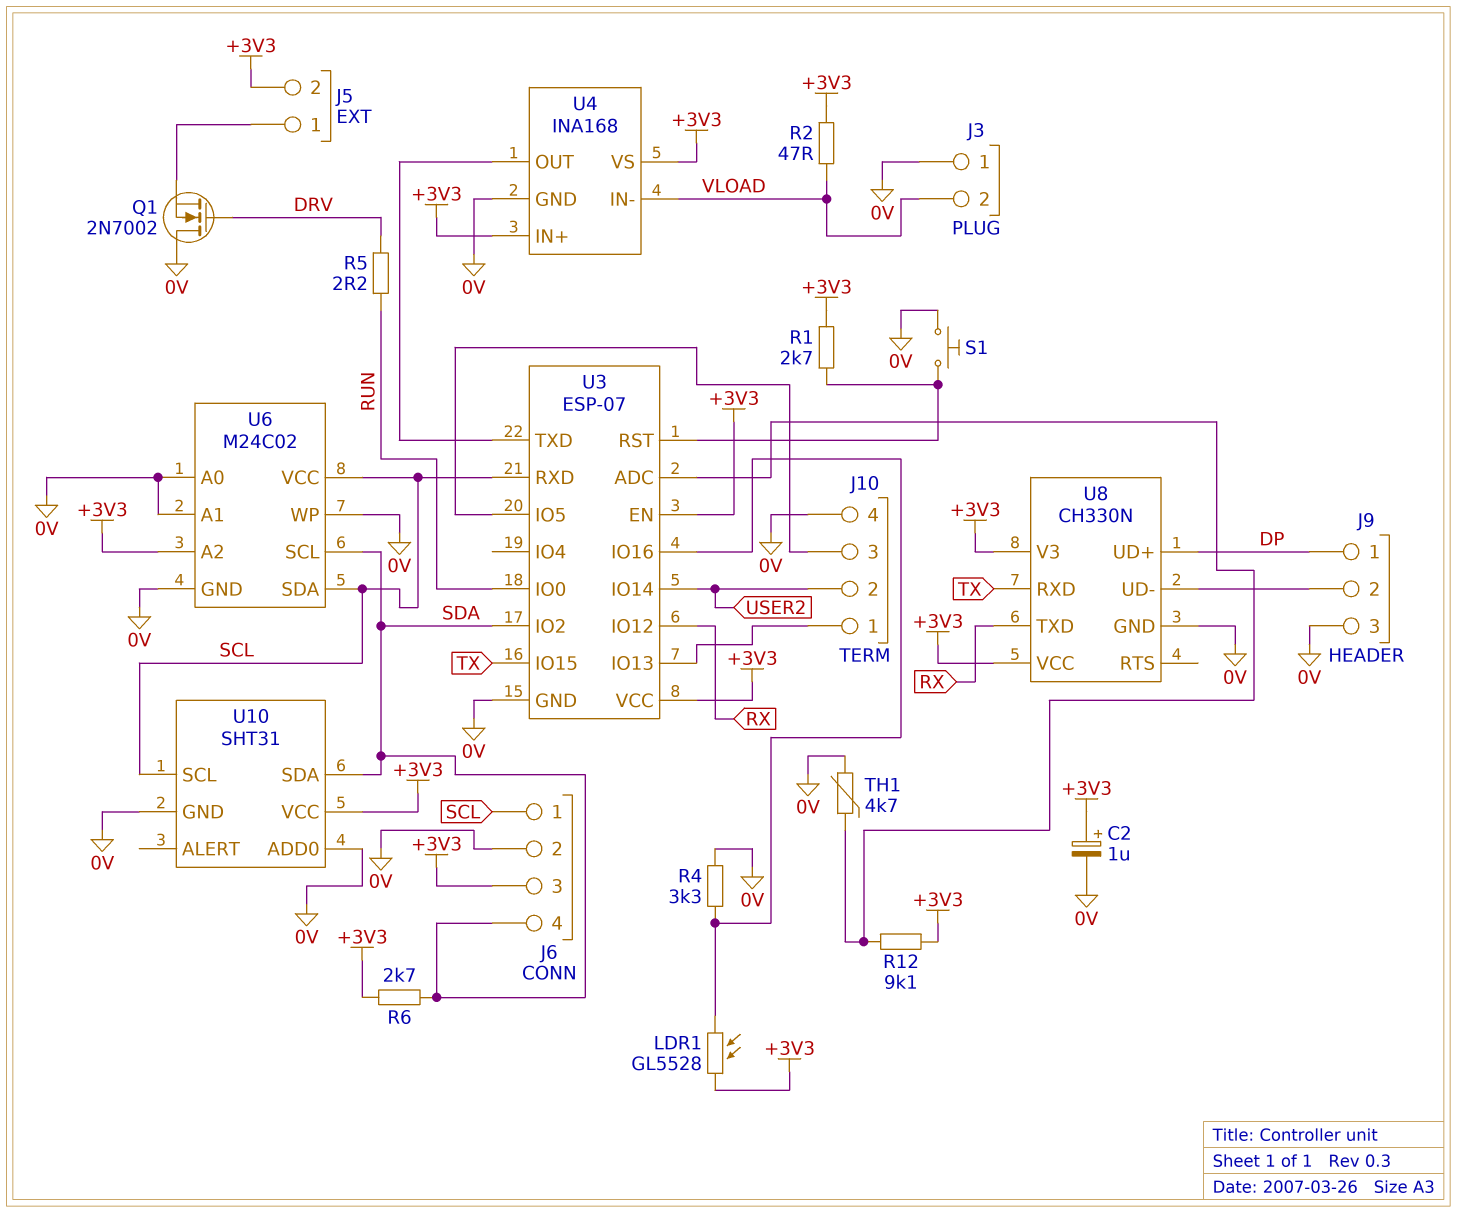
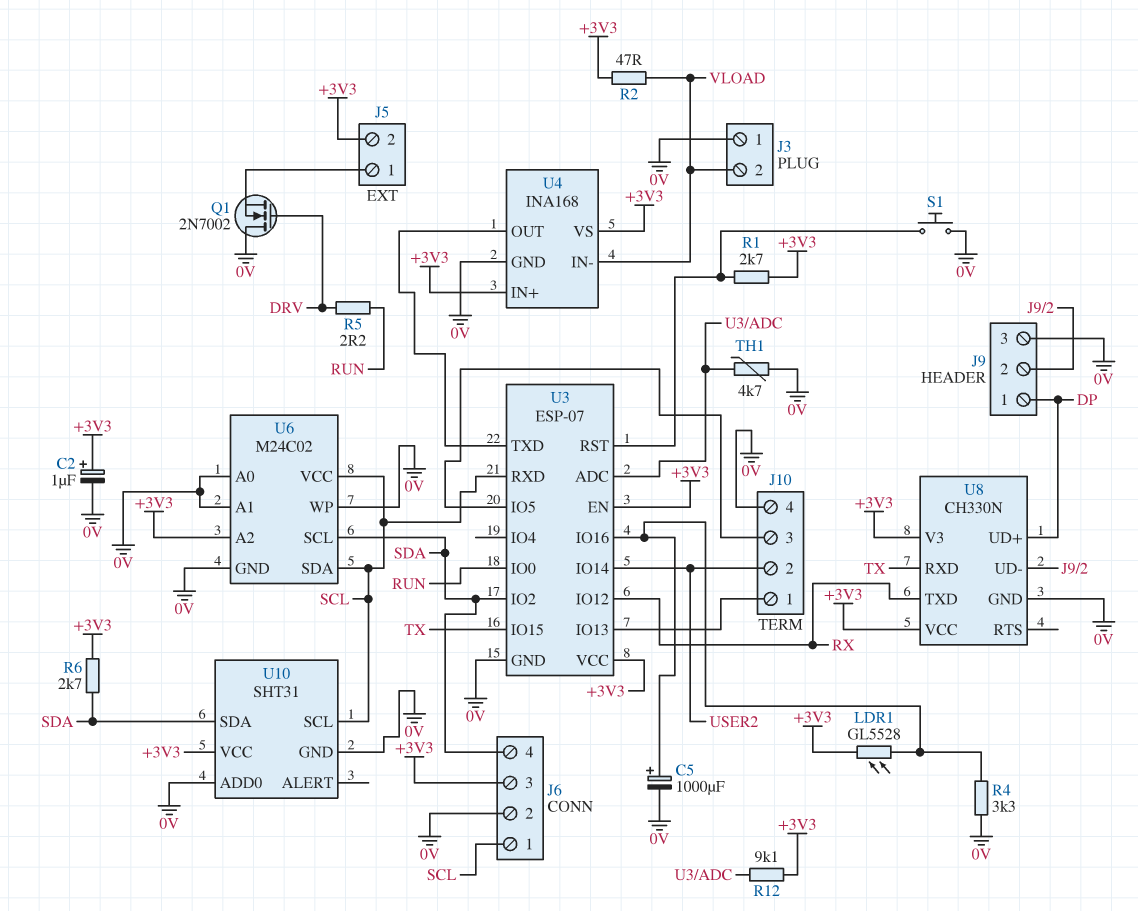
C5: none -> 1000uF (plus U3/IO16, minus 0V)

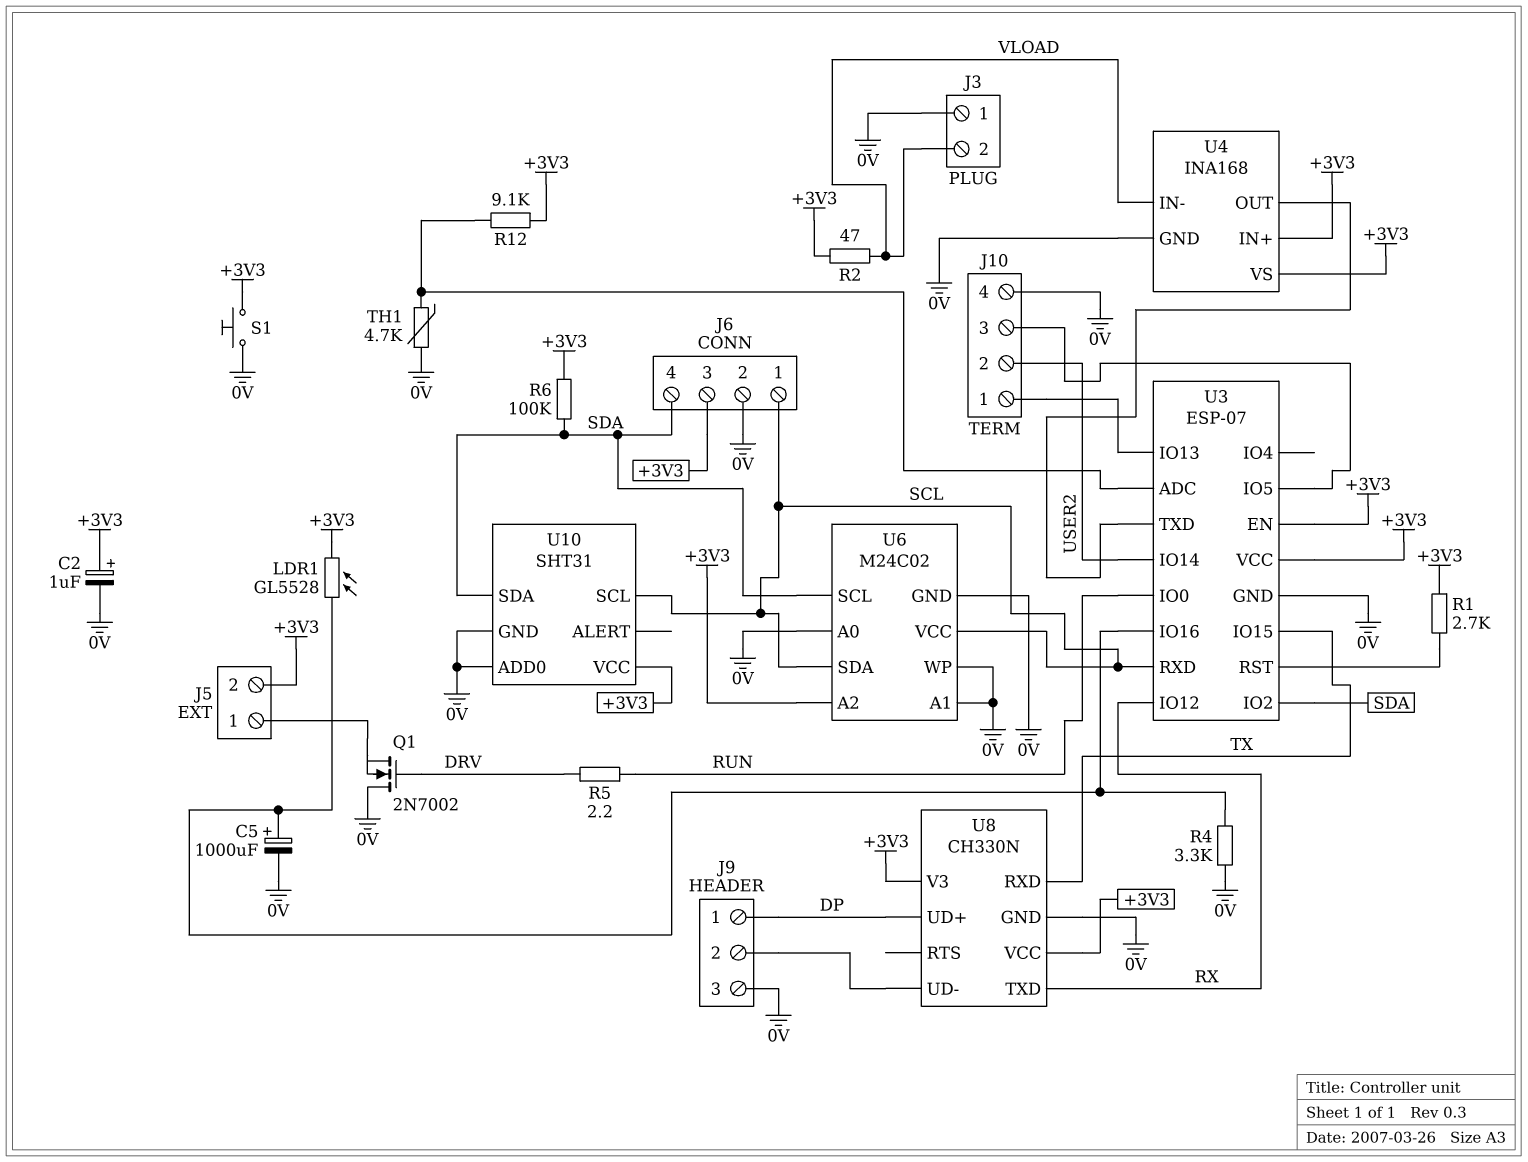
R6: 2.7k (+3V3, SDA) -> 100k (+3V3, SDA)
S1: button (0V, U3/RST) -> button (+3V3, 0V)

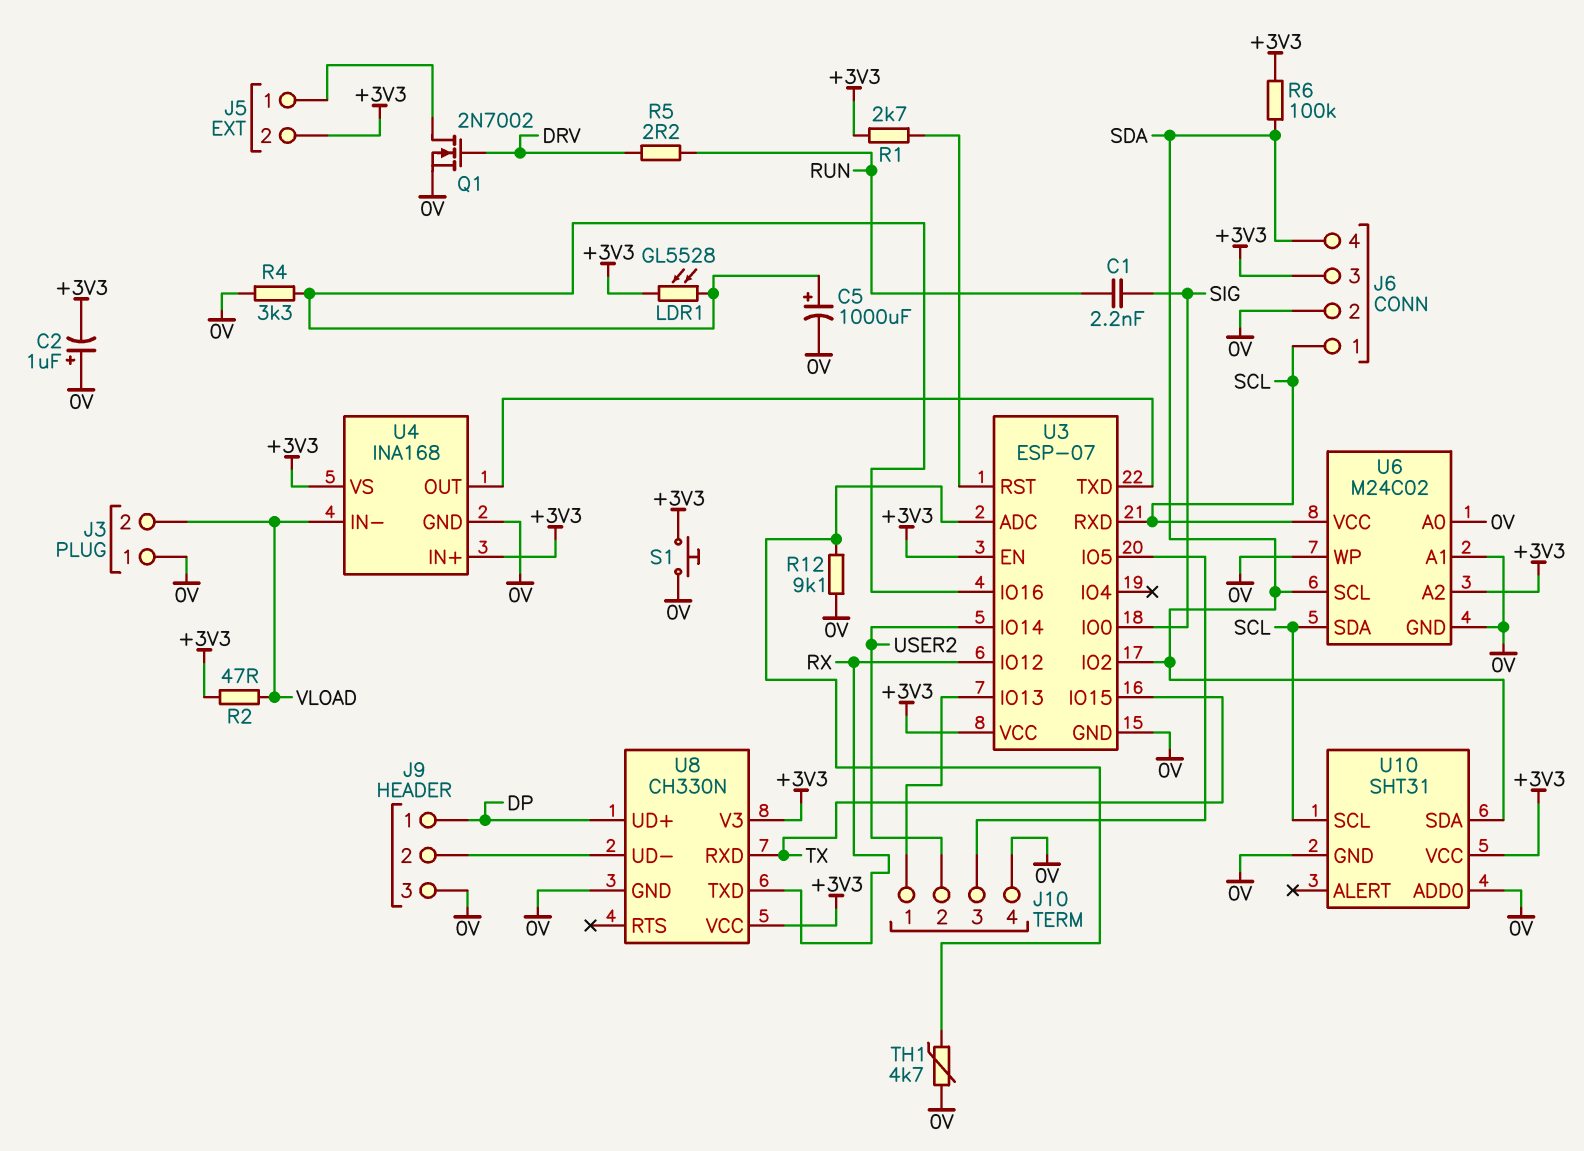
C1: none -> 2.2nF (RUN, SIG)
C2: 1uF (plus +3V3, minus 0V) -> 1uF (plus 0V, minus +3V3)
Q1: NMOS 2N7002 (G DRV, D 0V, S J5/1) -> NMOS 2N7002 (G DRV, D J5/1, S 0V)
R12: 9.1k (+3V3, U3/ADC) -> 9.1k (0V, U3/ADC)
U3 pin IO0: RUN -> SIG

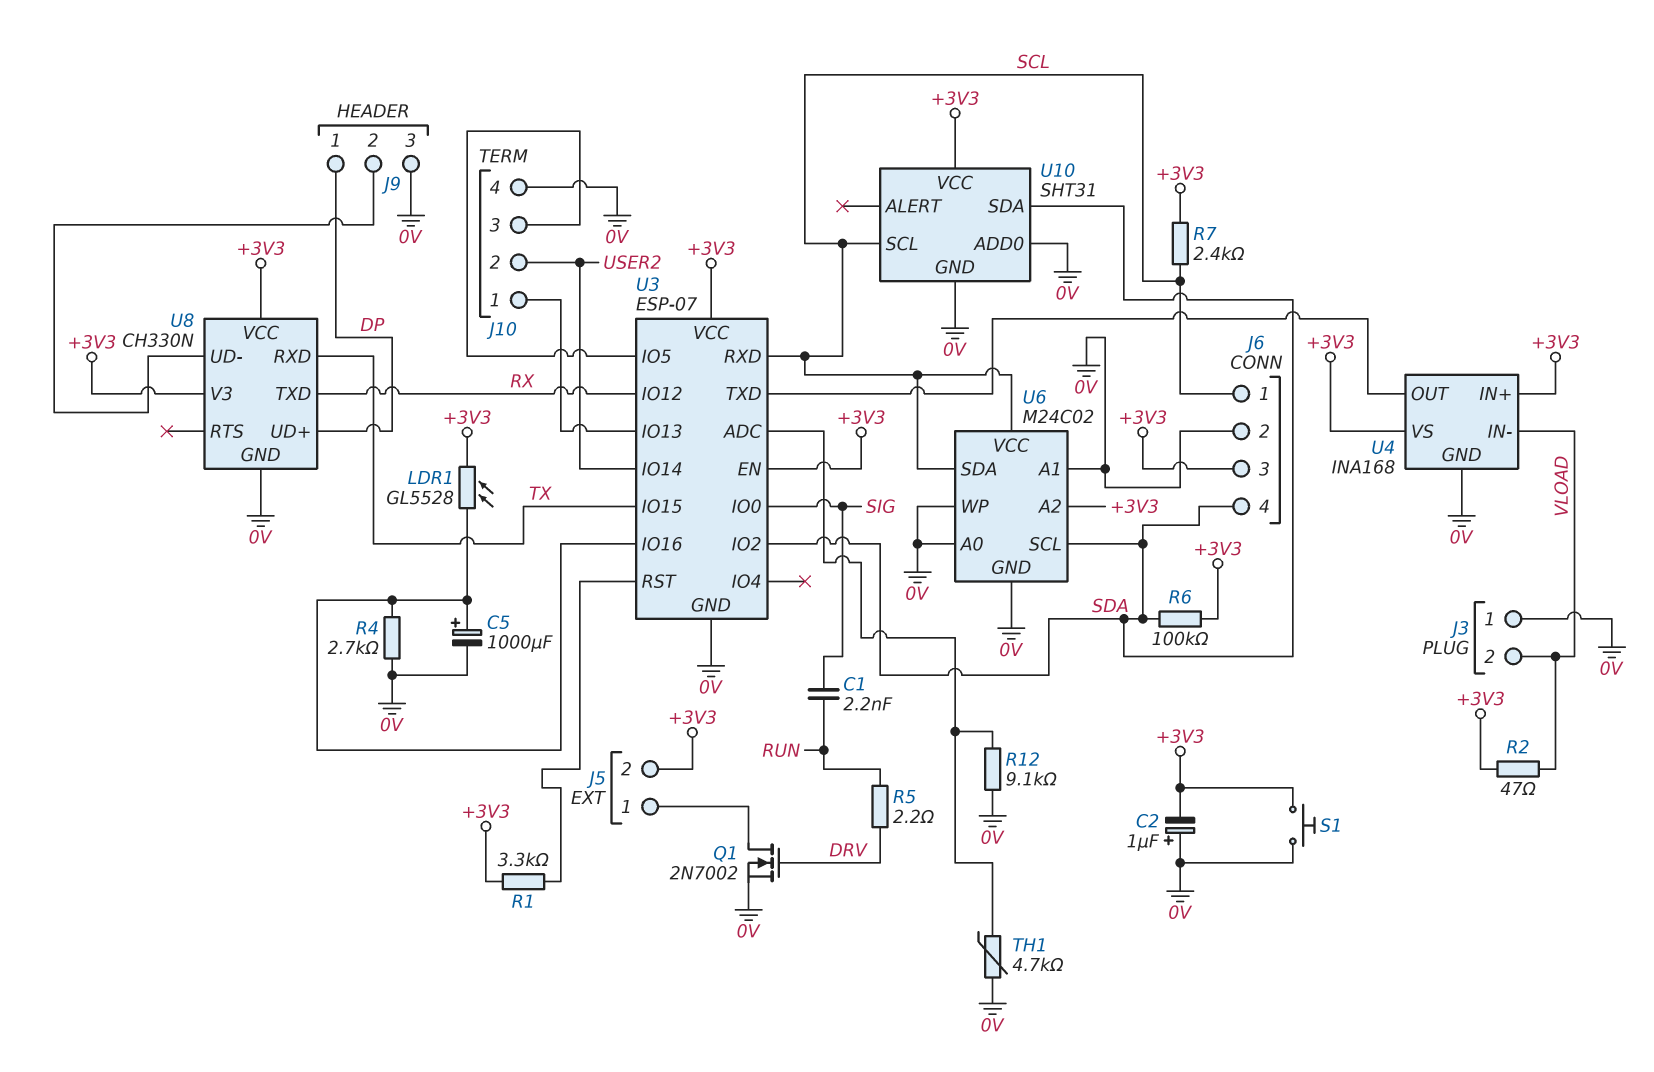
R1: 2.7k (+3V3, U3/RST) -> 3.3k (+3V3, U3/RST)
R4: 3.3k (0V, U3/IO16) -> 2.7k (0V, U3/IO16)
R7: none -> 2.4k (+3V3, SCL)

